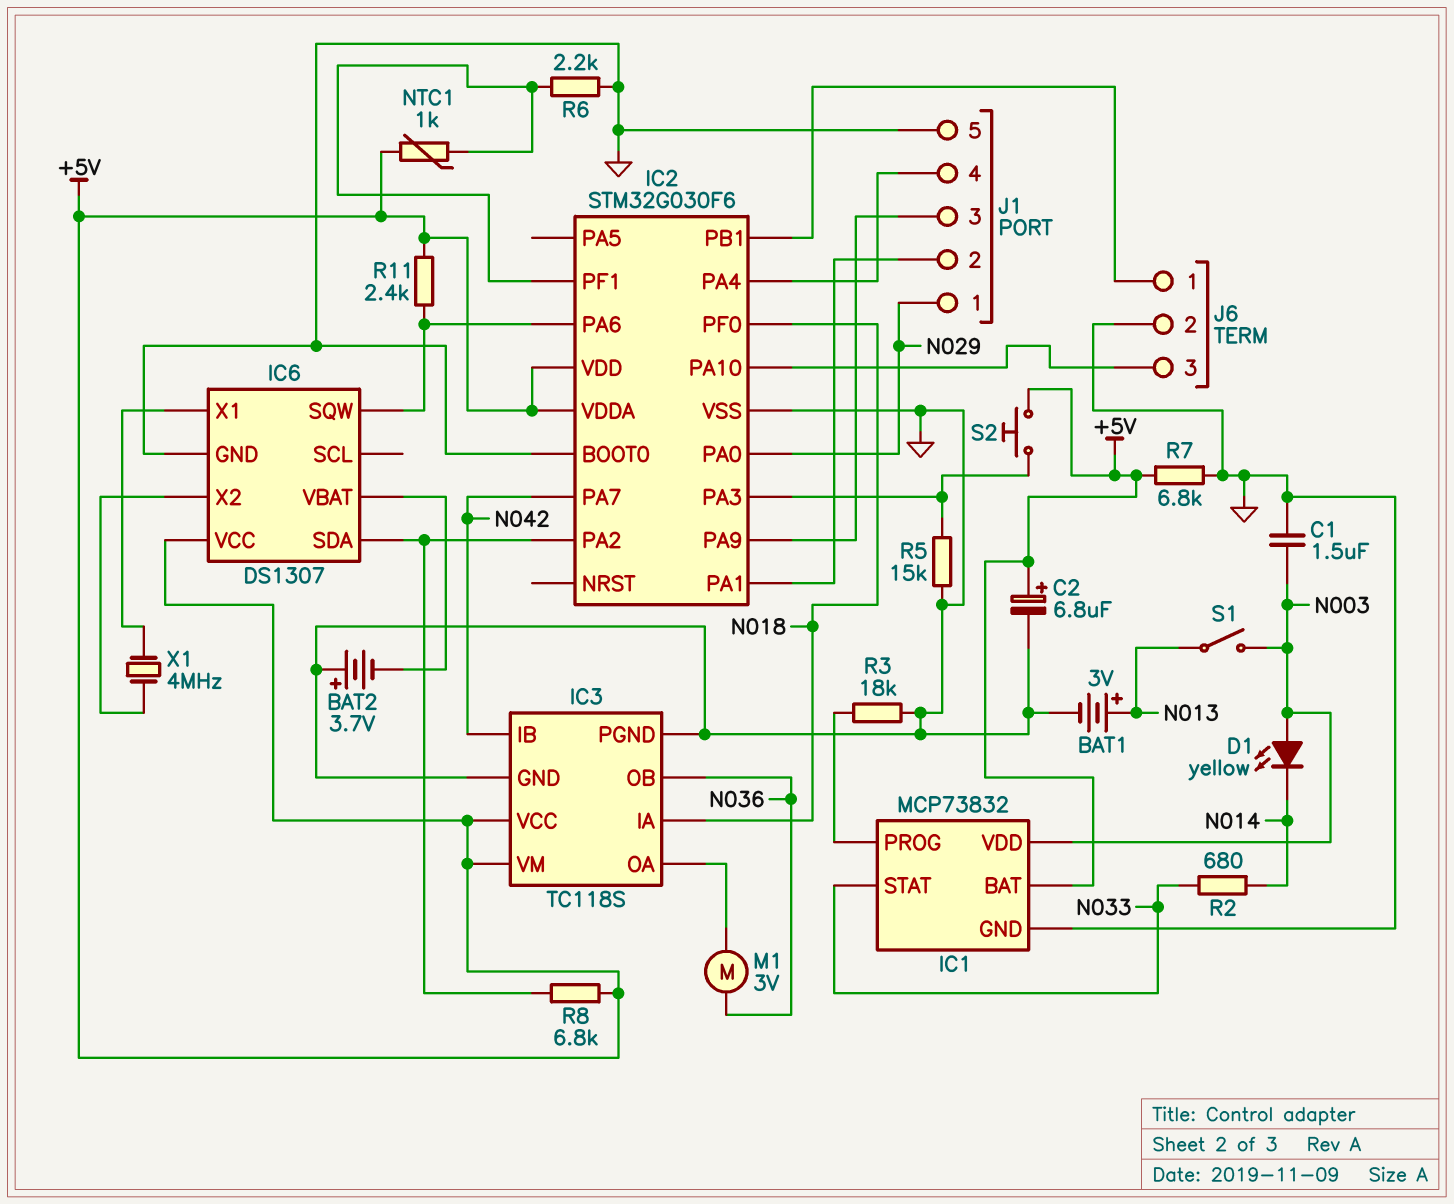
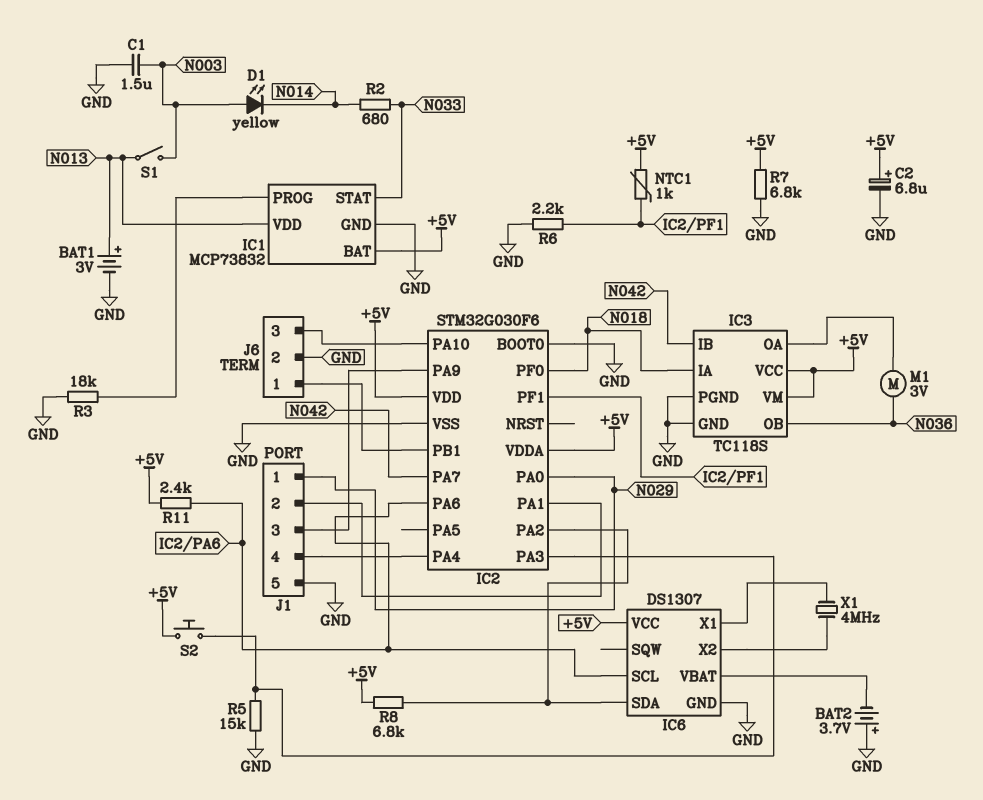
IC1 pin VDD: N003 -> N013
IC6 pin SCL: none -> IC2/PA6
IC6 pin SQW: IC2/PA6 -> none

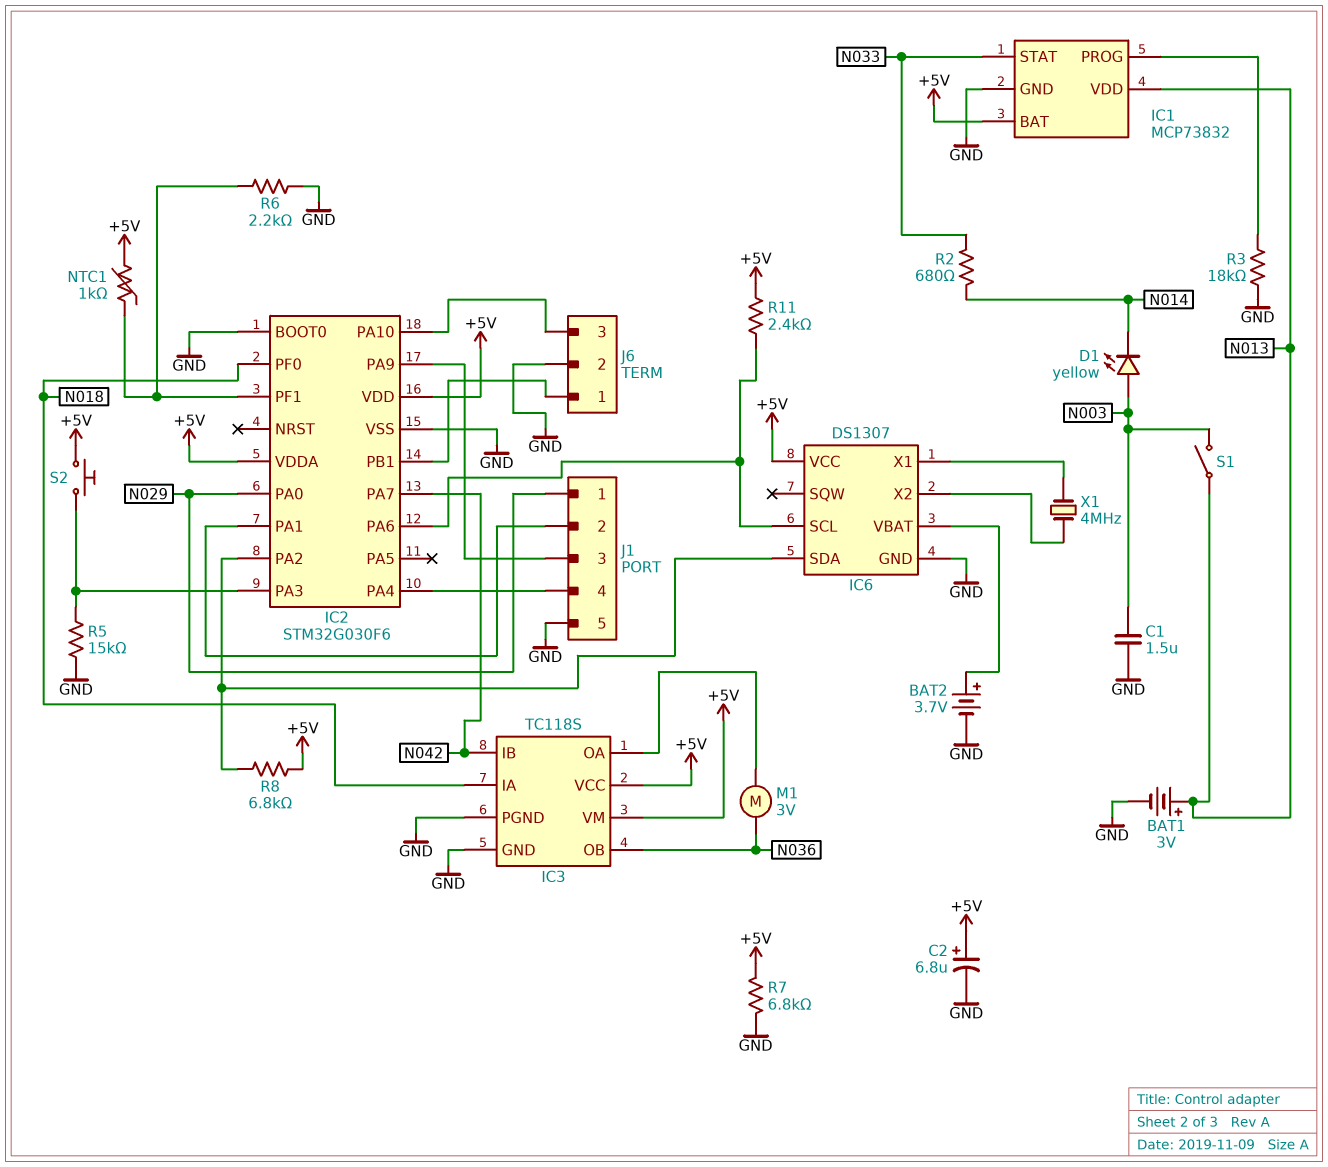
BAT2: 3.7V (plus GND, minus IC6/VBAT) -> 3.7V (plus IC6/VBAT, minus GND)

